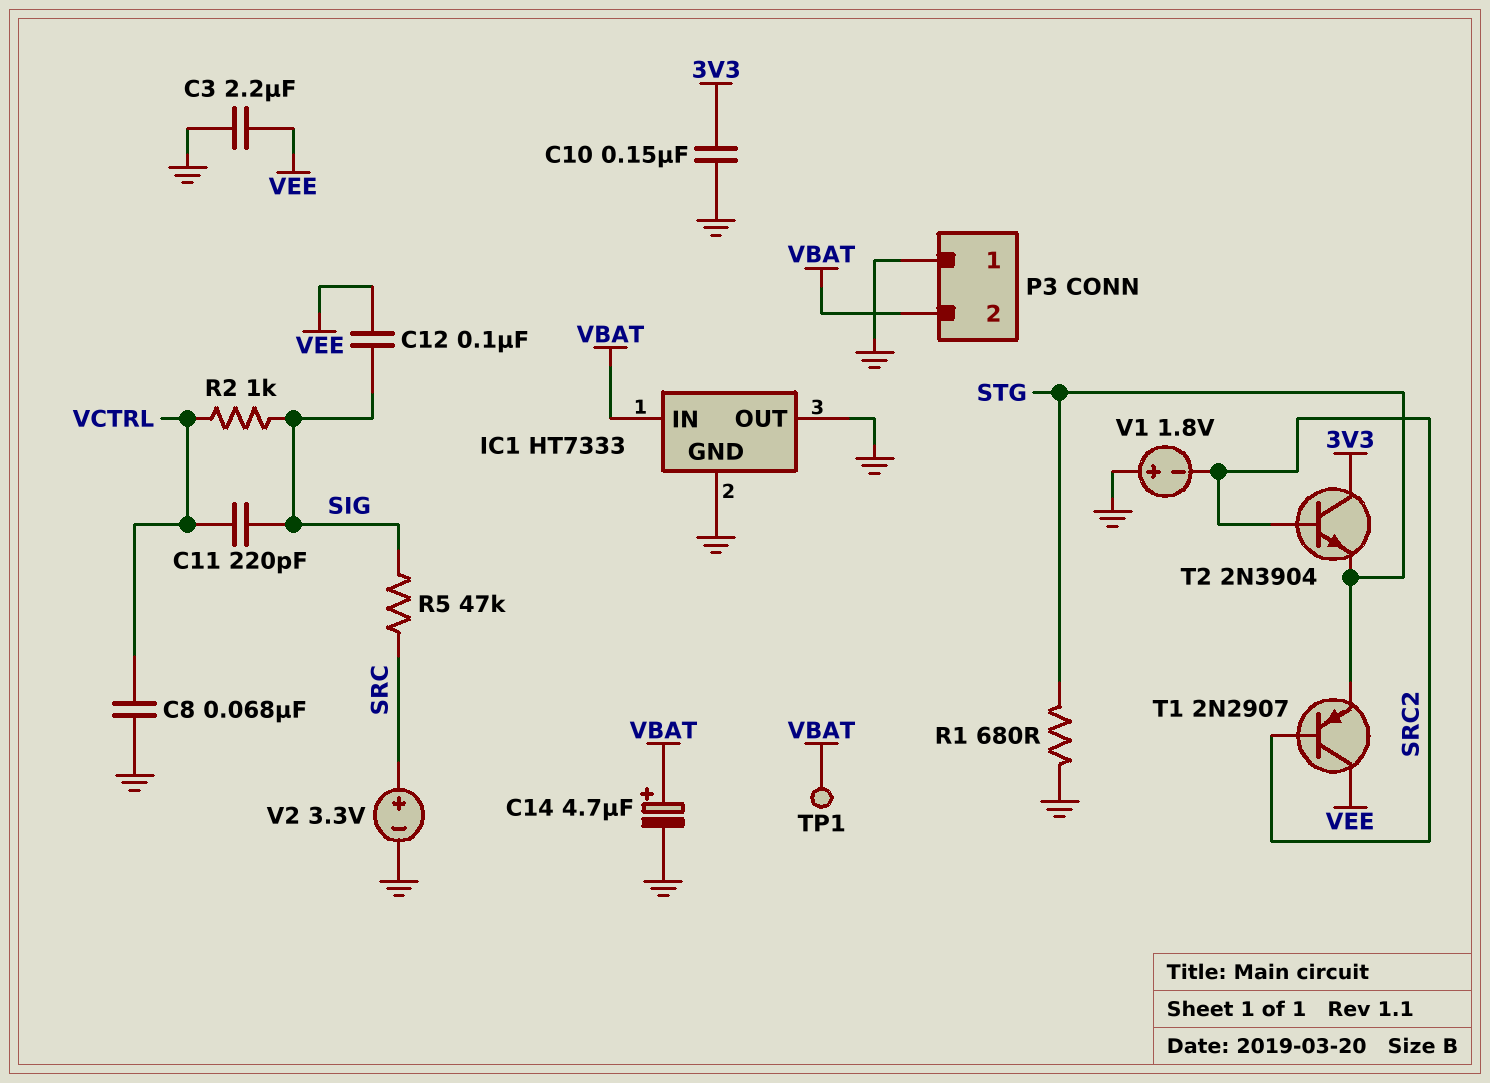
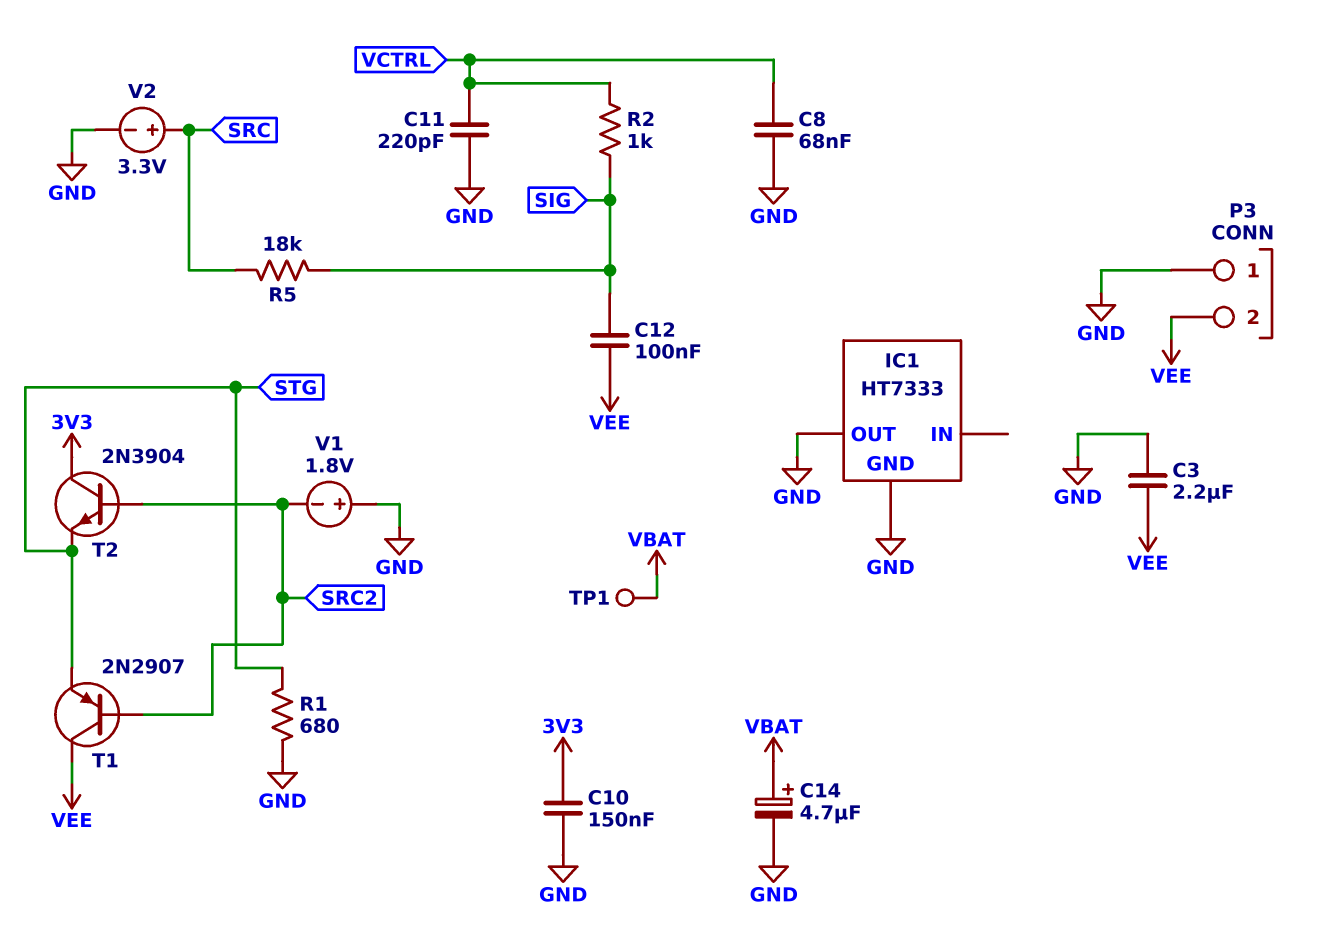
C11: 220pF (SIG, VCTRL) -> 220pF (GND, VCTRL)
IC1 pin IN: VBAT -> none
P3 pin 2: VBAT -> VEE
R5: 47k (SIG, SRC) -> 18k (SIG, SRC)

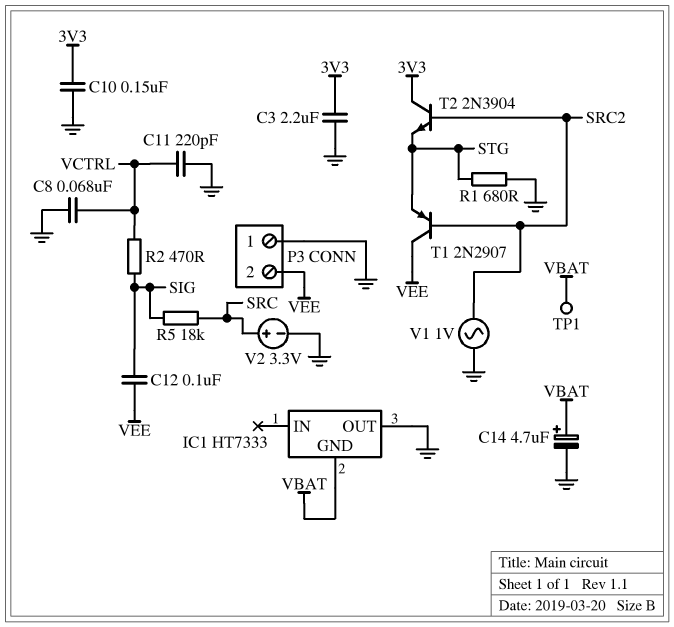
C3: 2.2uF (GND, VEE) -> 2.2uF (3V3, GND)
IC1 pin GND: GND -> VBAT
R2: 1k (SIG, VCTRL) -> 470 (SIG, VCTRL)
V1: 1.8V (plus GND, minus SRC2) -> AC 1V (GND, SRC2)

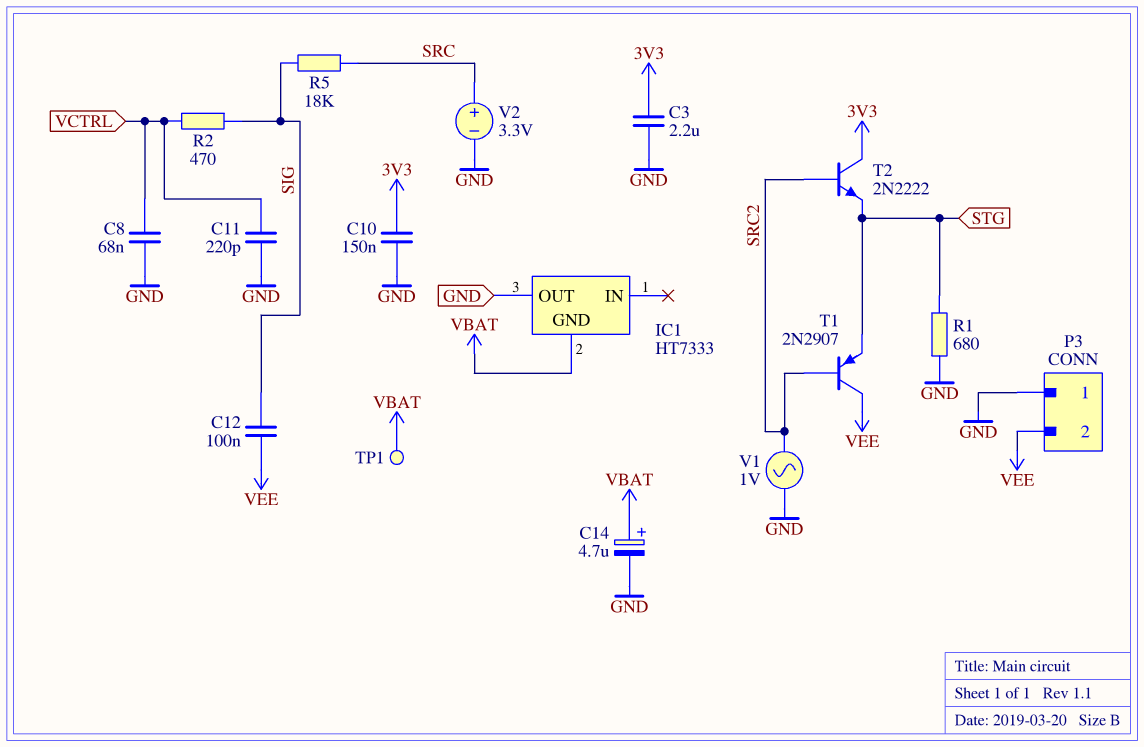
T2: NPN 2N3904 (B SRC2, C 3V3, E STG) -> NPN 2N2222 (B SRC2, C 3V3, E STG)

